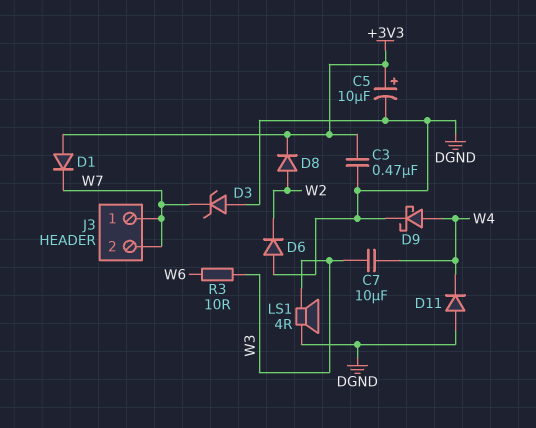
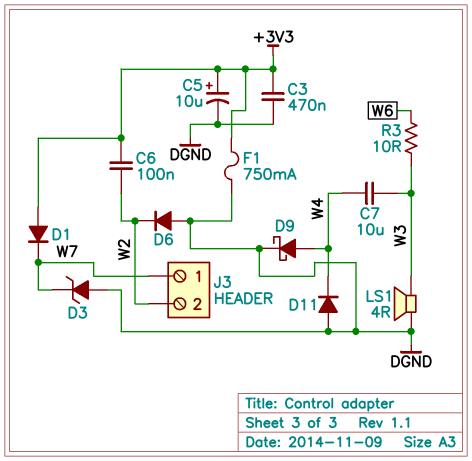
C6: none -> 100nF (+3V3, W2)
D8: diode (A W2, K +3V3) -> none
F1: none -> 750mA (+3V3, DGND)
J3 pin 2: W7 -> W2

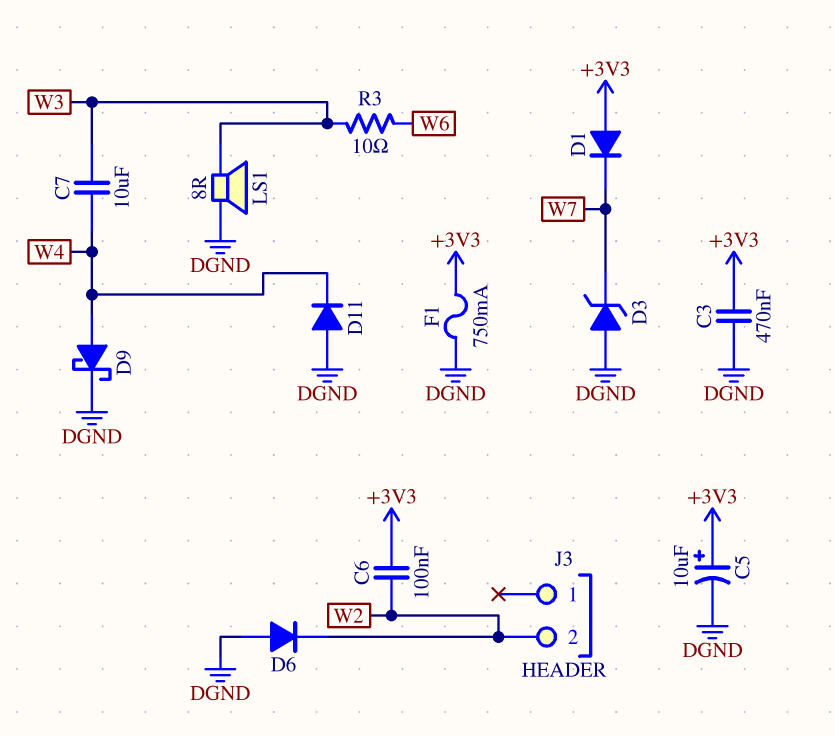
J3 pin 1: W7 -> none
LS1: speaker 4R (DGND, W3) -> speaker 8R (DGND, W3)

